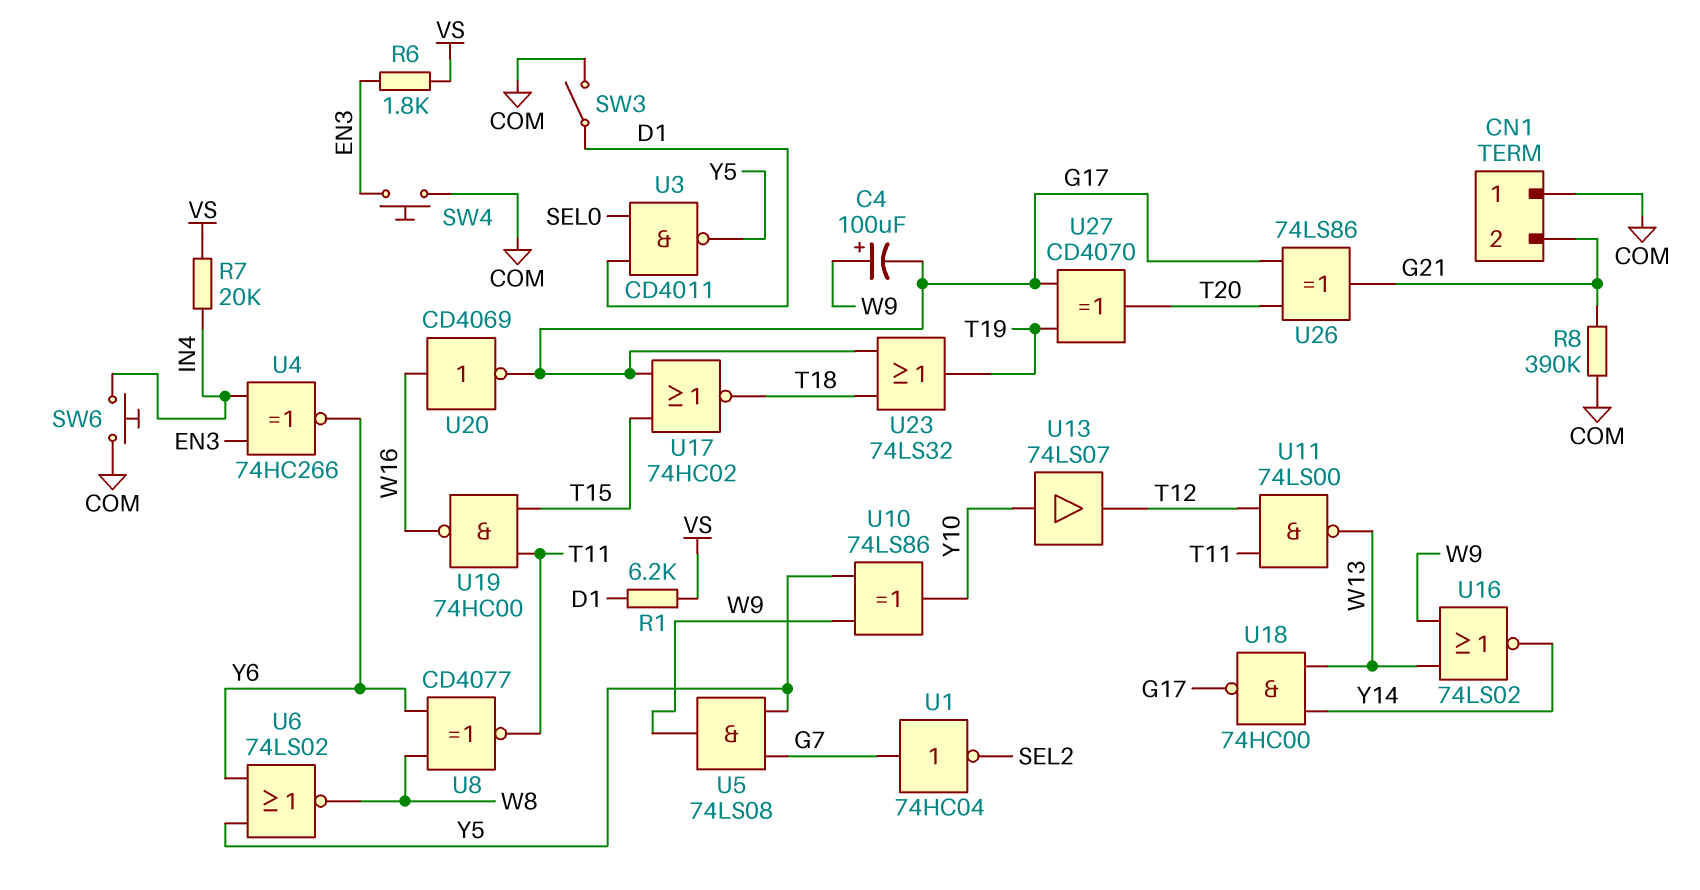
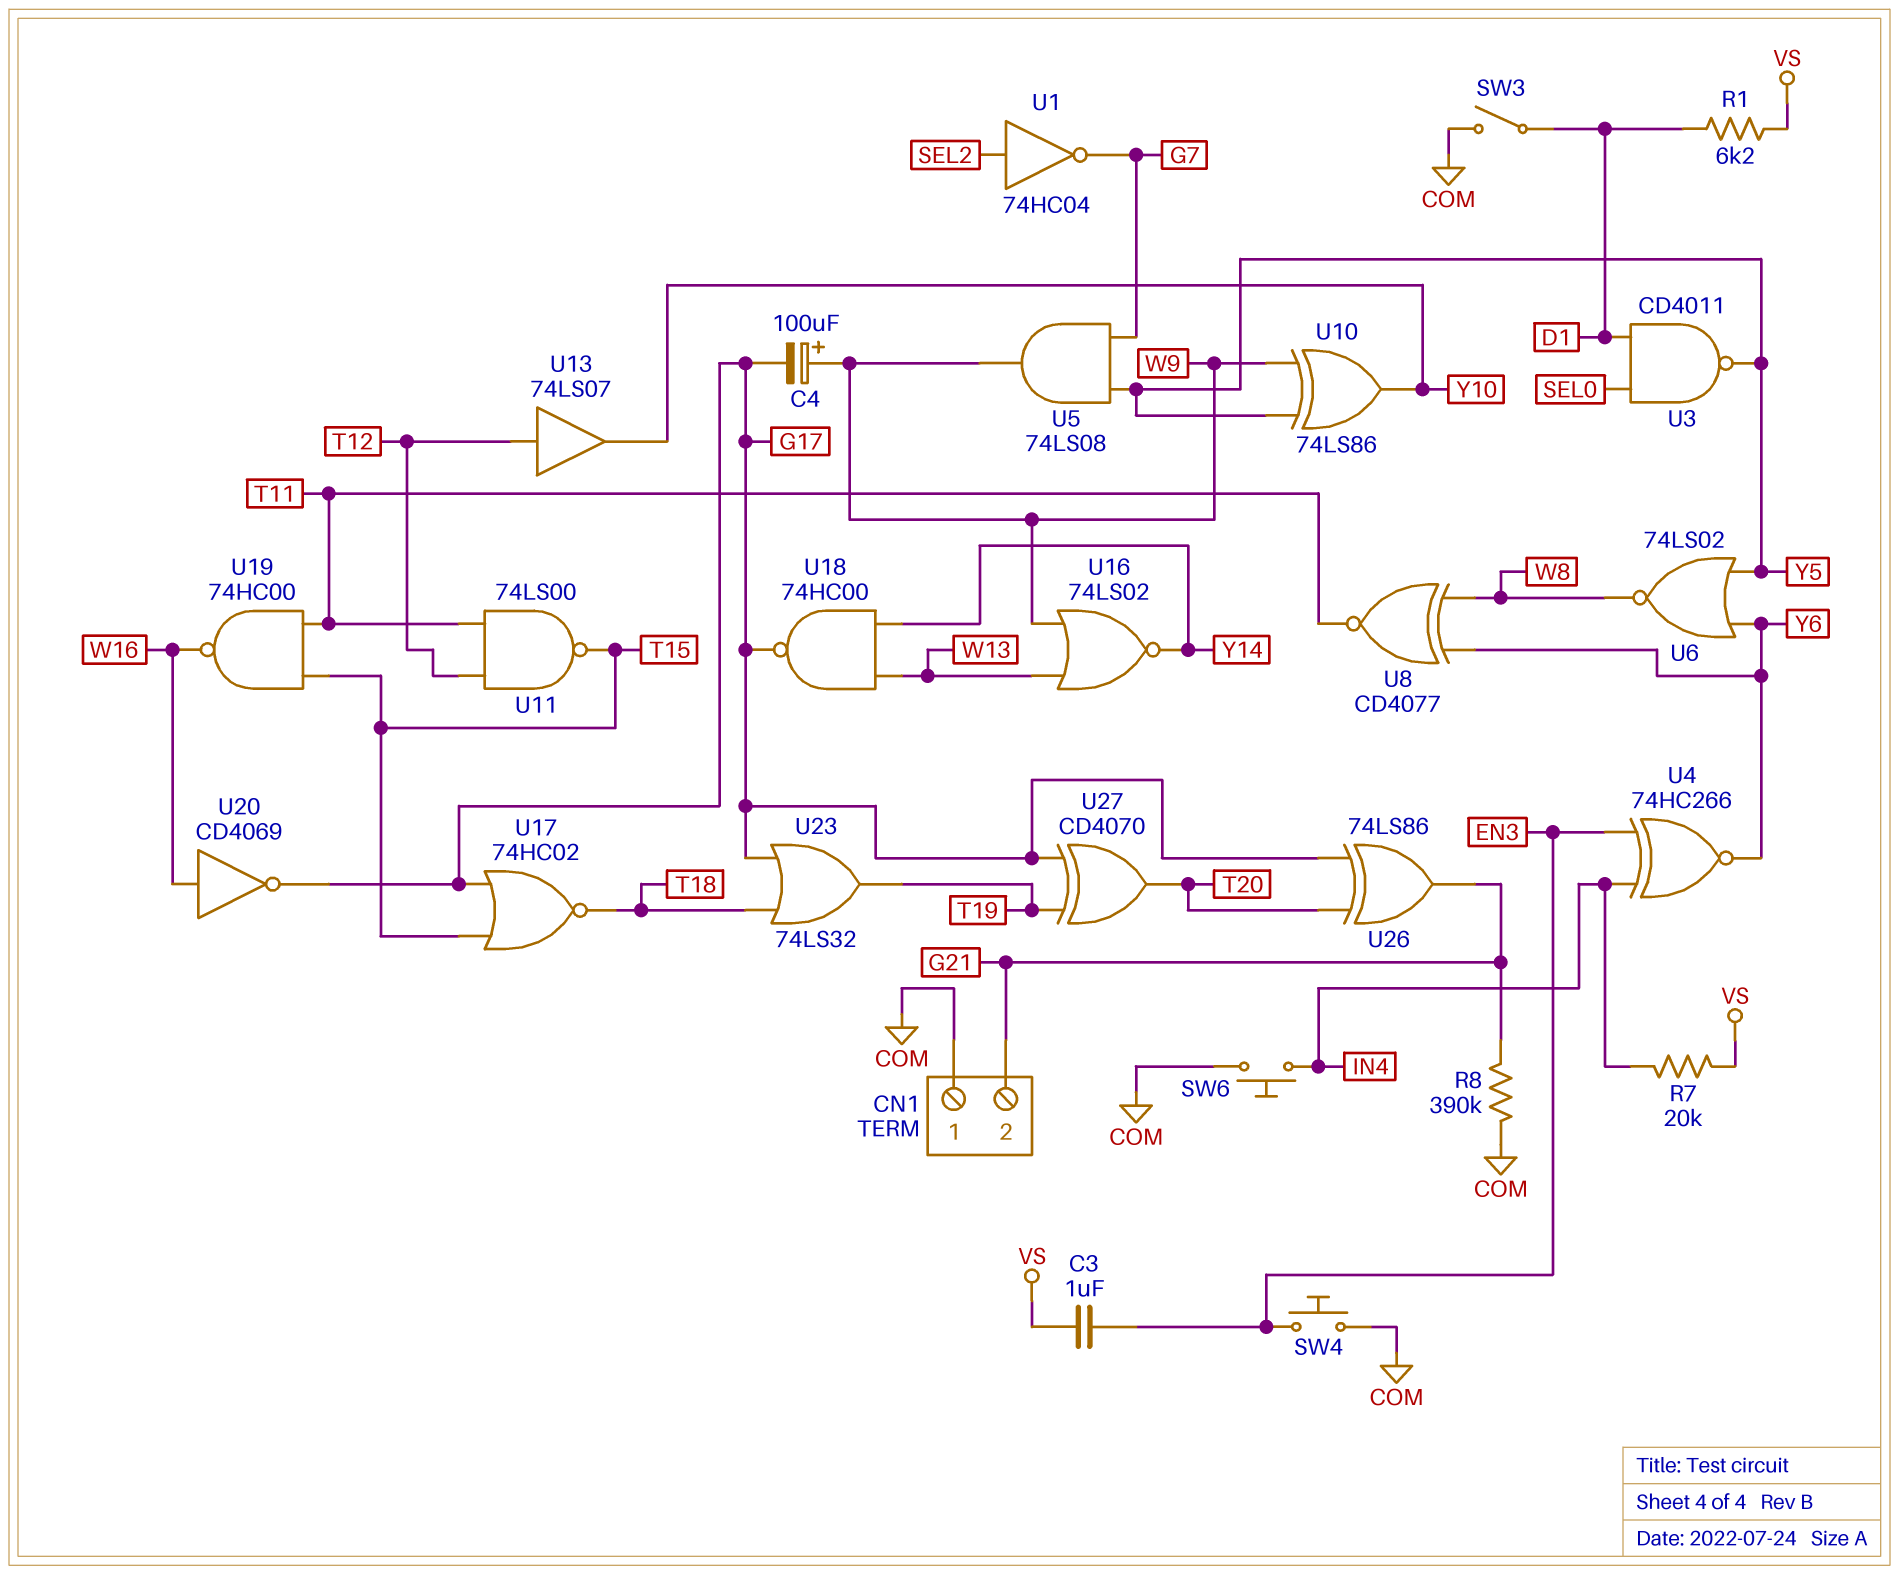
C3: none -> 1uF (EN3, VS)
R6: 1.8k (EN3, VS) -> none
U1: NOT 74HC04 (in G7, out SEL2) -> NOT 74HC04 (in SEL2, out G7)
U11: NAND 74LS00 (in T11, in T12, out W13) -> NAND 74LS00 (in T11, in T12, out T15)
U13: buffer 74LS07 (in Y10, out T12) -> buffer 74LS07 (in T12, out Y10)

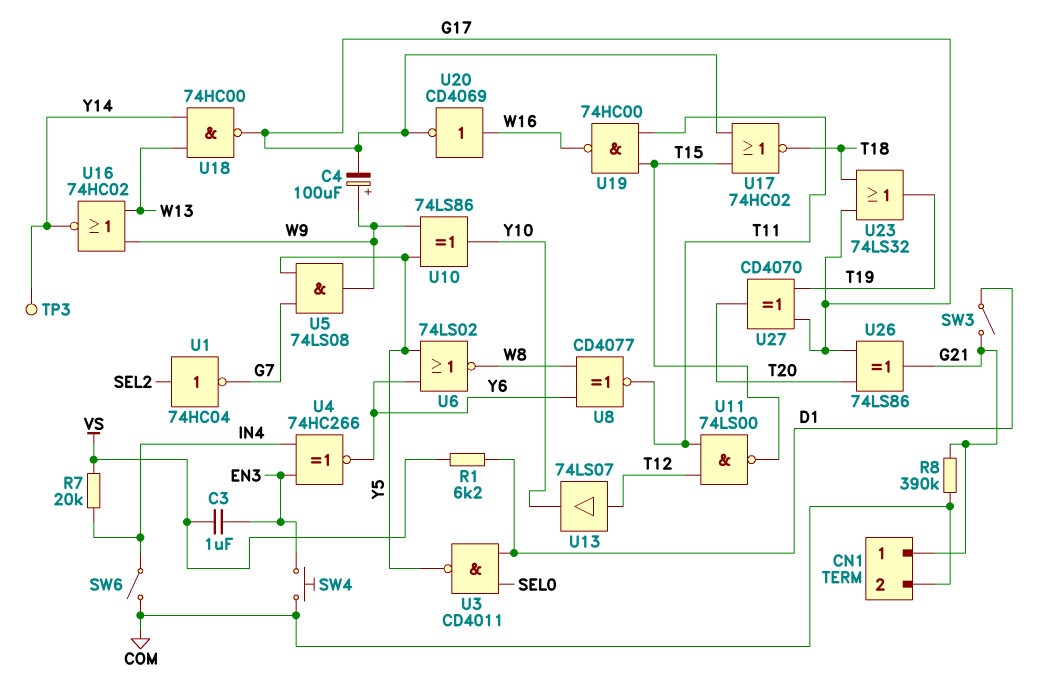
CN1 pin 1: COM -> G21
CN1 pin 2: G21 -> COM
SW3: switch (COM, D1) -> switch (D1, G21)
SW6: button (COM, IN4) -> switch (COM, IN4)
TP3: none -> test point (Y14)
U16: NOR 74LS02 (in W9, in W13, out Y14) -> NOR 74HC02 (in W9, in W13, out Y14)

